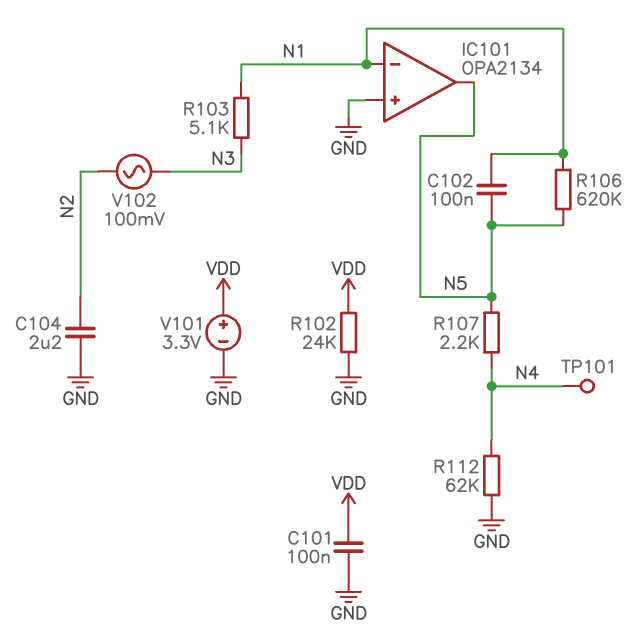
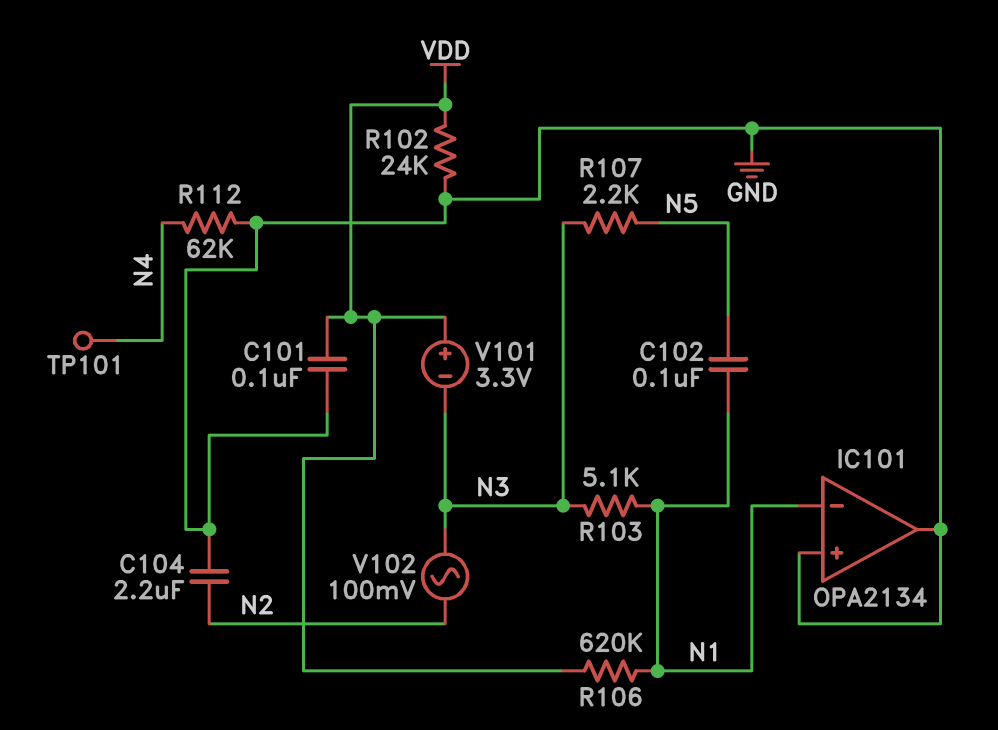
IC101 pin out: N5 -> GND
R106: 620k (N1, N5) -> 620k (N1, VDD)
R107: 2.2k (N4, N5) -> 2.2k (N3, N5)
V101: 3.3V (plus VDD, minus GND) -> 3.3V (plus VDD, minus N3)

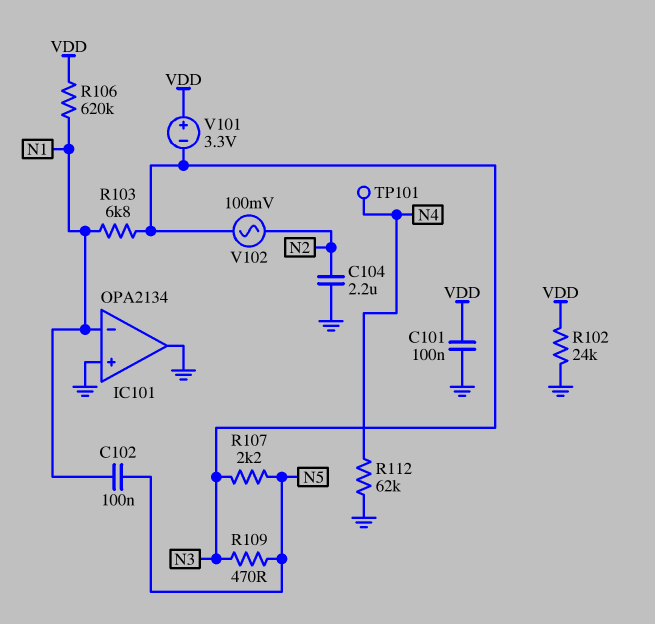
R103: 5.1k (N1, N3) -> 6.8k (N1, N3)
R109: none -> 470 (N3, N5)

